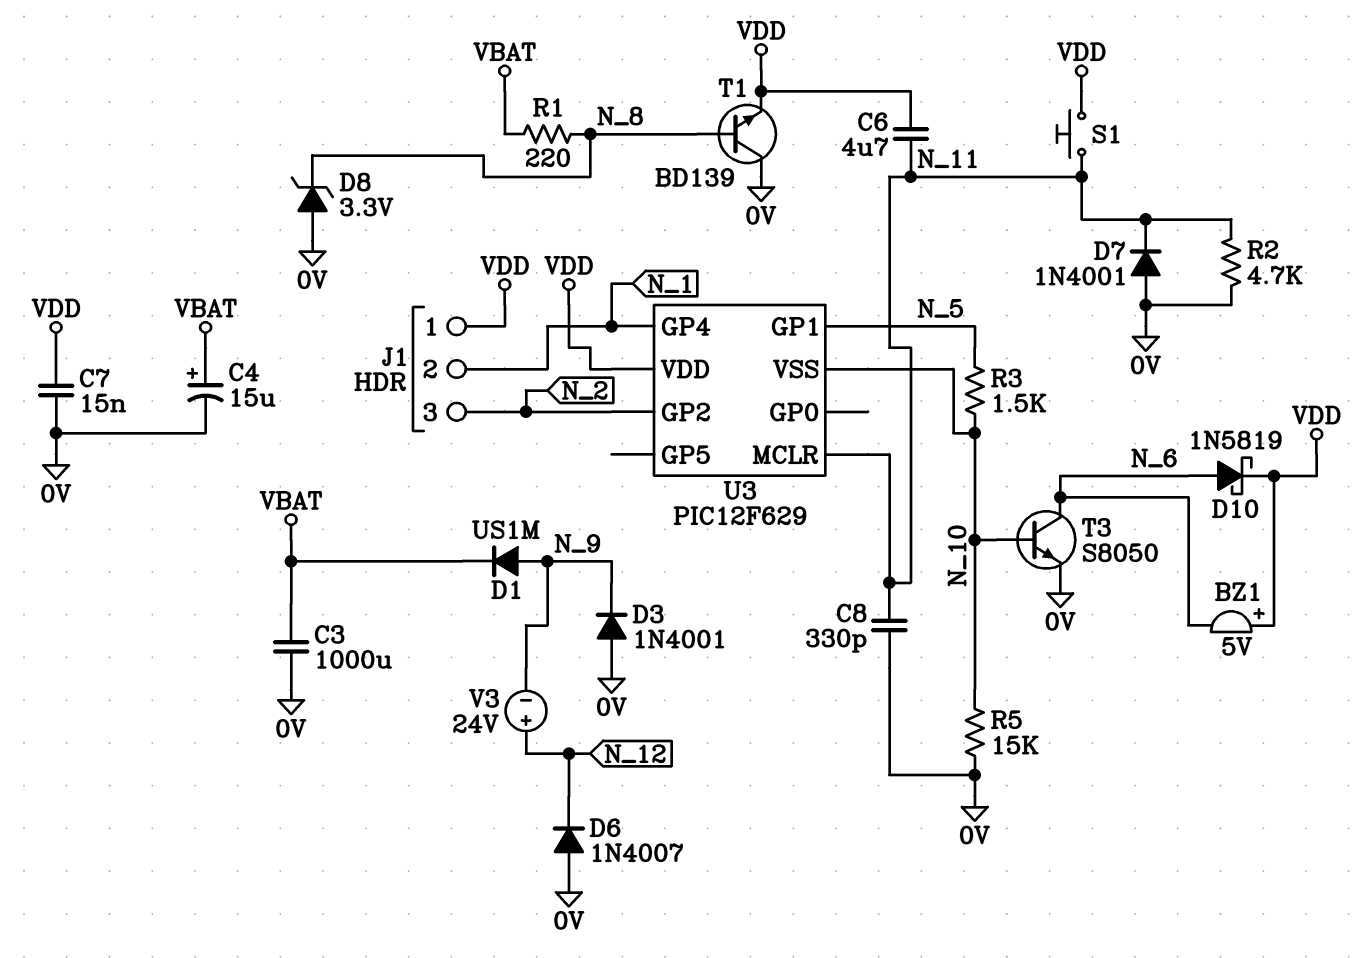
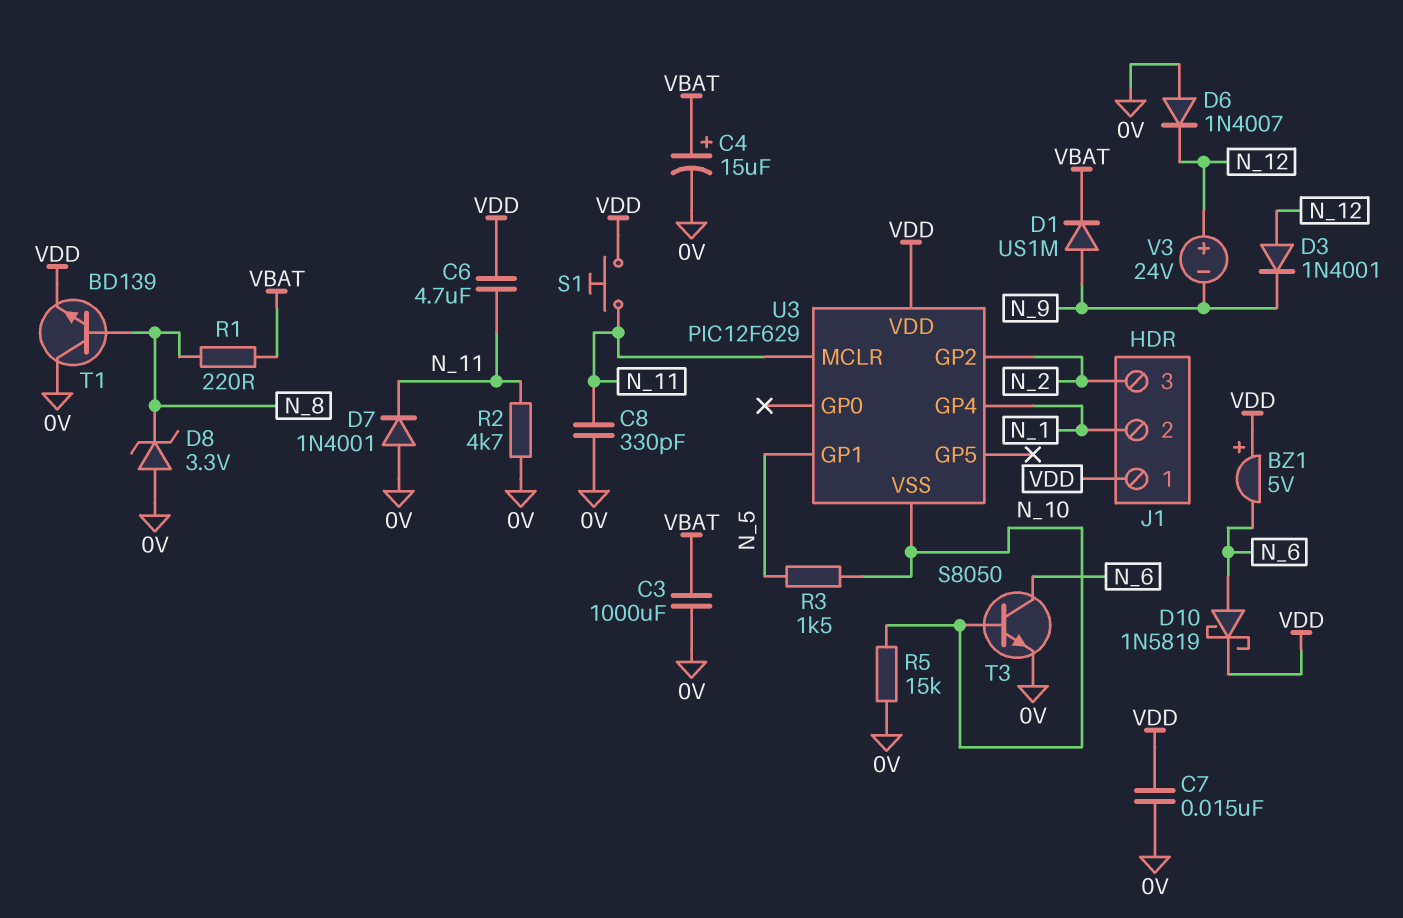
D3: diode 1N4001 (A 0V, K N_9) -> diode 1N4001 (A N_12, K N_9)

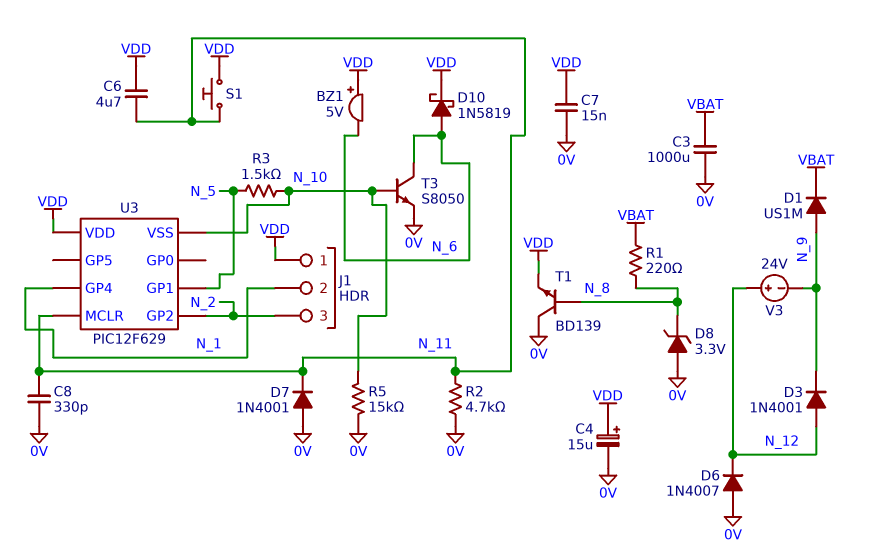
C4: 15uF (plus VBAT, minus 0V) -> 15uF (plus VDD, minus 0V)

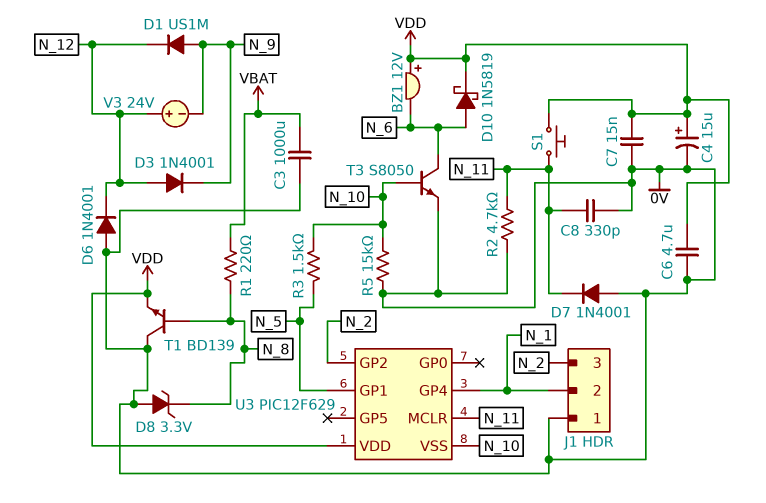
BZ1: buzzer 5V (plus VDD, minus N_6) -> buzzer 12V (plus VDD, minus N_6)
C6: 4.7uF (N_11, VDD) -> 4.7uF (0V, VDD)
D1: diode US1M (A N_9, K VBAT) -> diode US1M (A N_9, K N_12)
D6: diode 1N4007 (A 0V, K N_12) -> diode 1N4001 (A 0V, K N_12)
J1 pin 1: VDD -> 0V

